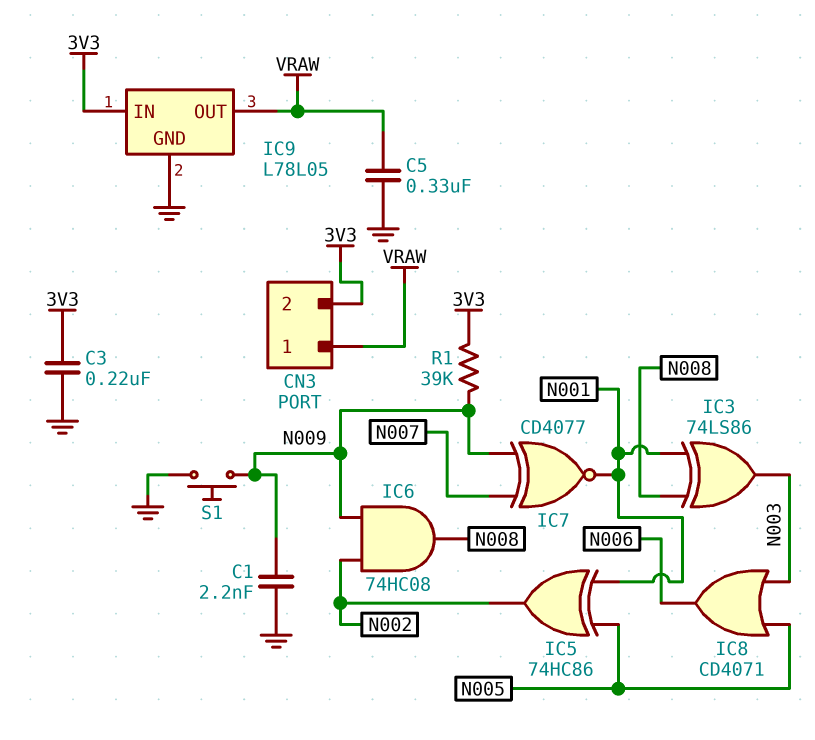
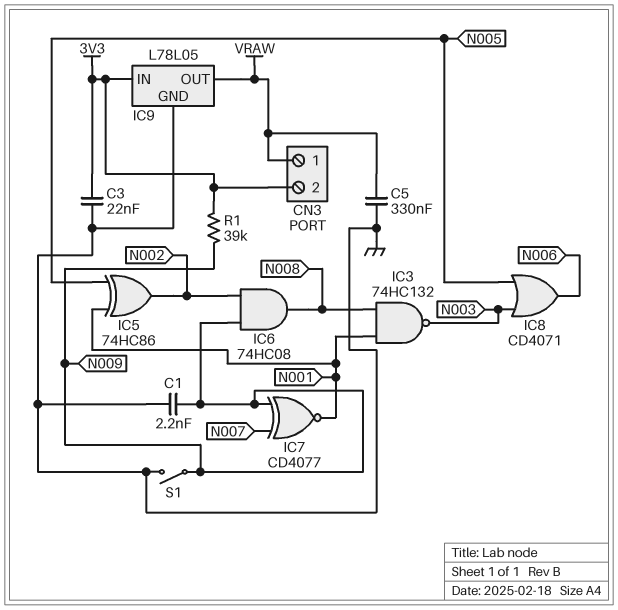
C3: 220nF (3V3, GND) -> 22nF (3V3, GND)
IC3: XOR 74LS86 (in N001, in N008, out N003) -> NAND 74HC132 (in N001, in N008, out N003)
S1: button (GND, N009) -> switch (GND, N009)

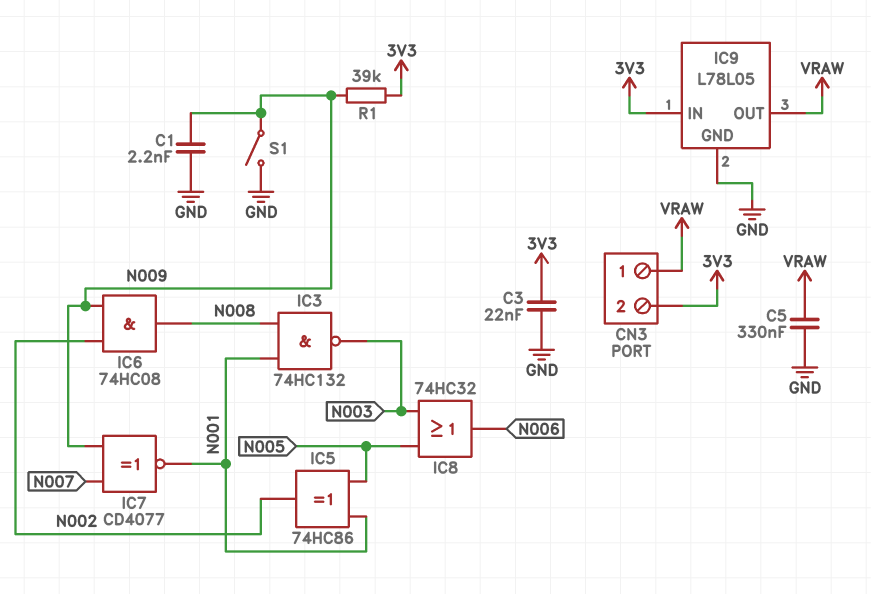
IC8: OR CD4071 (in N003, in N005, out N006) -> OR 74HC32 (in N003, in N005, out N006)

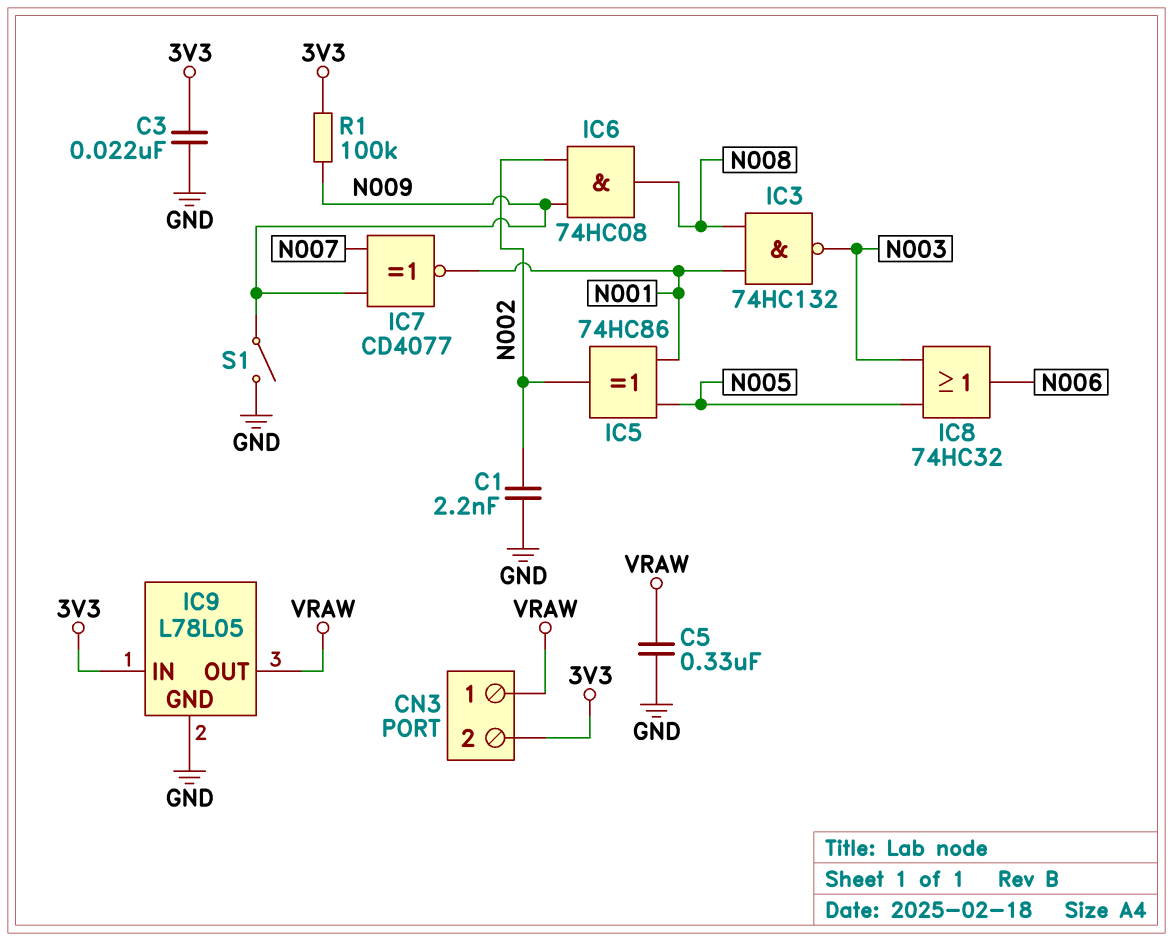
C1: 2.2nF (GND, N009) -> 2.2nF (GND, N002)
R1: 39k (3V3, N009) -> 100k (3V3, N009)

